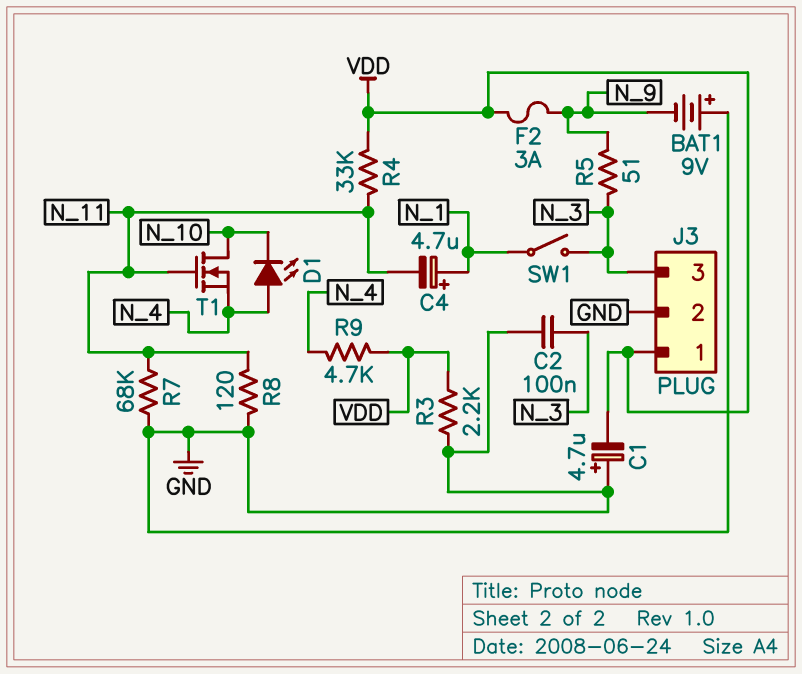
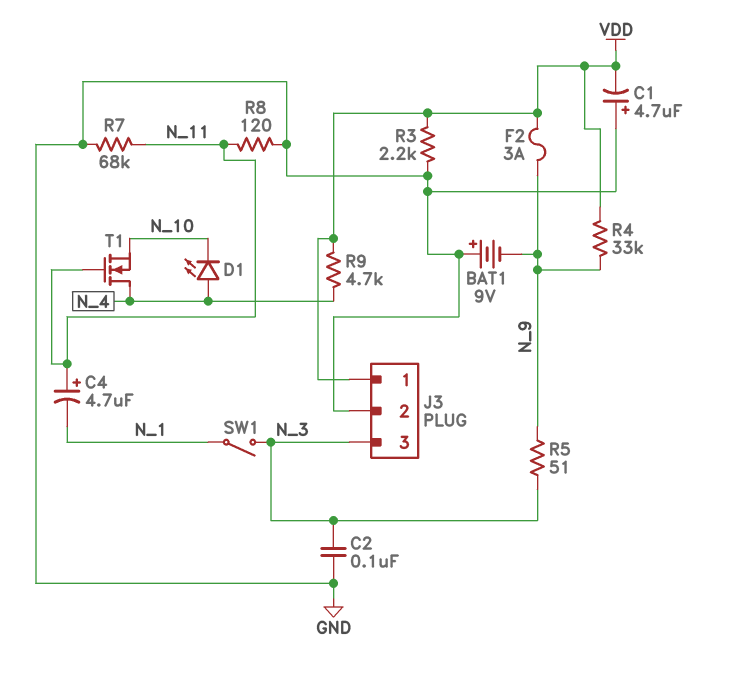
C4: 4.7uF (plus N_1, minus N_11) -> 4.7uF (plus N_11, minus N_1)
R4: 33k (N_11, VDD) -> 33k (N_9, VDD)
T1: NMOS (G N_11, D N_10, S N_4) -> NMOS (G N_11, D N_4, S N_10)

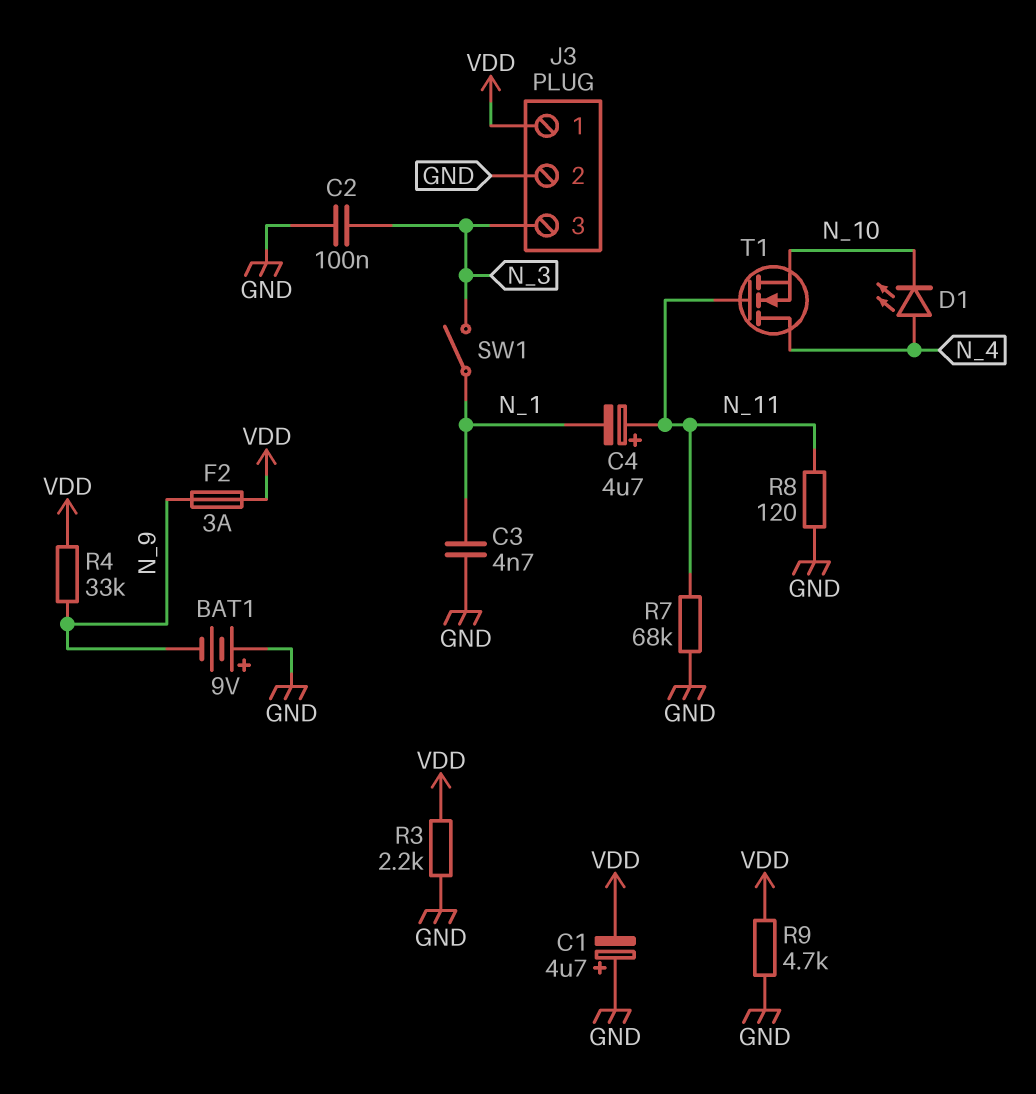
C3: none -> 4.7nF (GND, N_1)
R5: 51 (N_3, N_9) -> none
R9: 4.7k (N_4, VDD) -> 4.7k (GND, VDD)

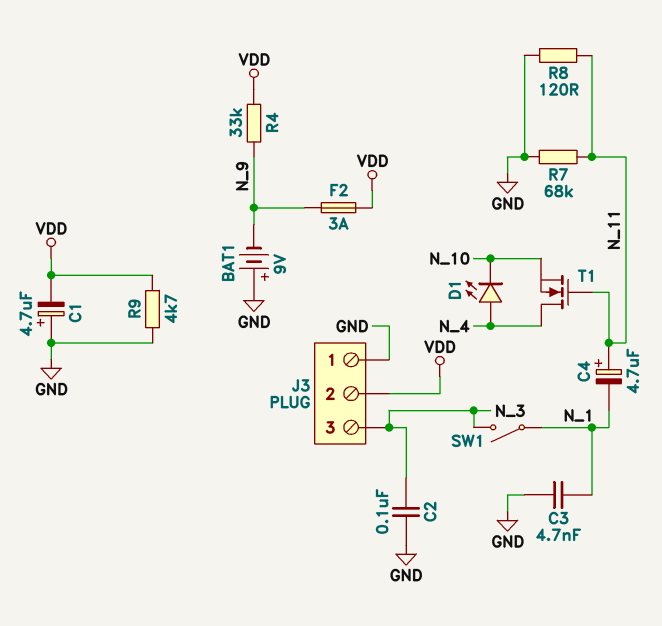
J3 pin 1: VDD -> GND
J3 pin 2: GND -> VDD
R3: 2.2k (GND, VDD) -> none

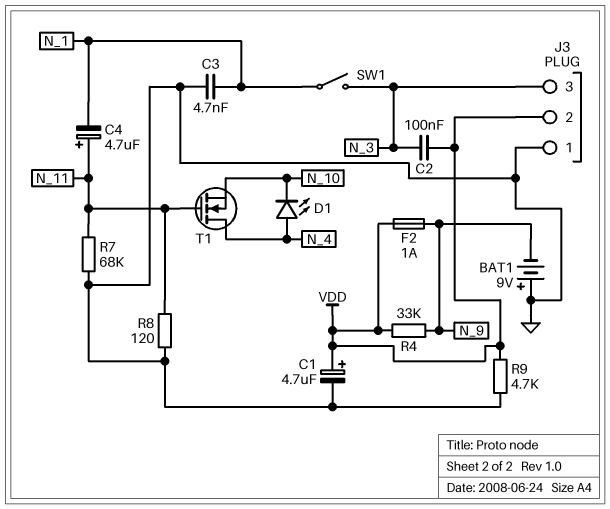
C1: 4.7uF (plus GND, minus VDD) -> 4.7uF (plus VDD, minus GND)
C2: 100nF (GND, N_3) -> 100nF (N_3, VDD)
F2: 3A (N_9, VDD) -> 1A (N_9, VDD)

